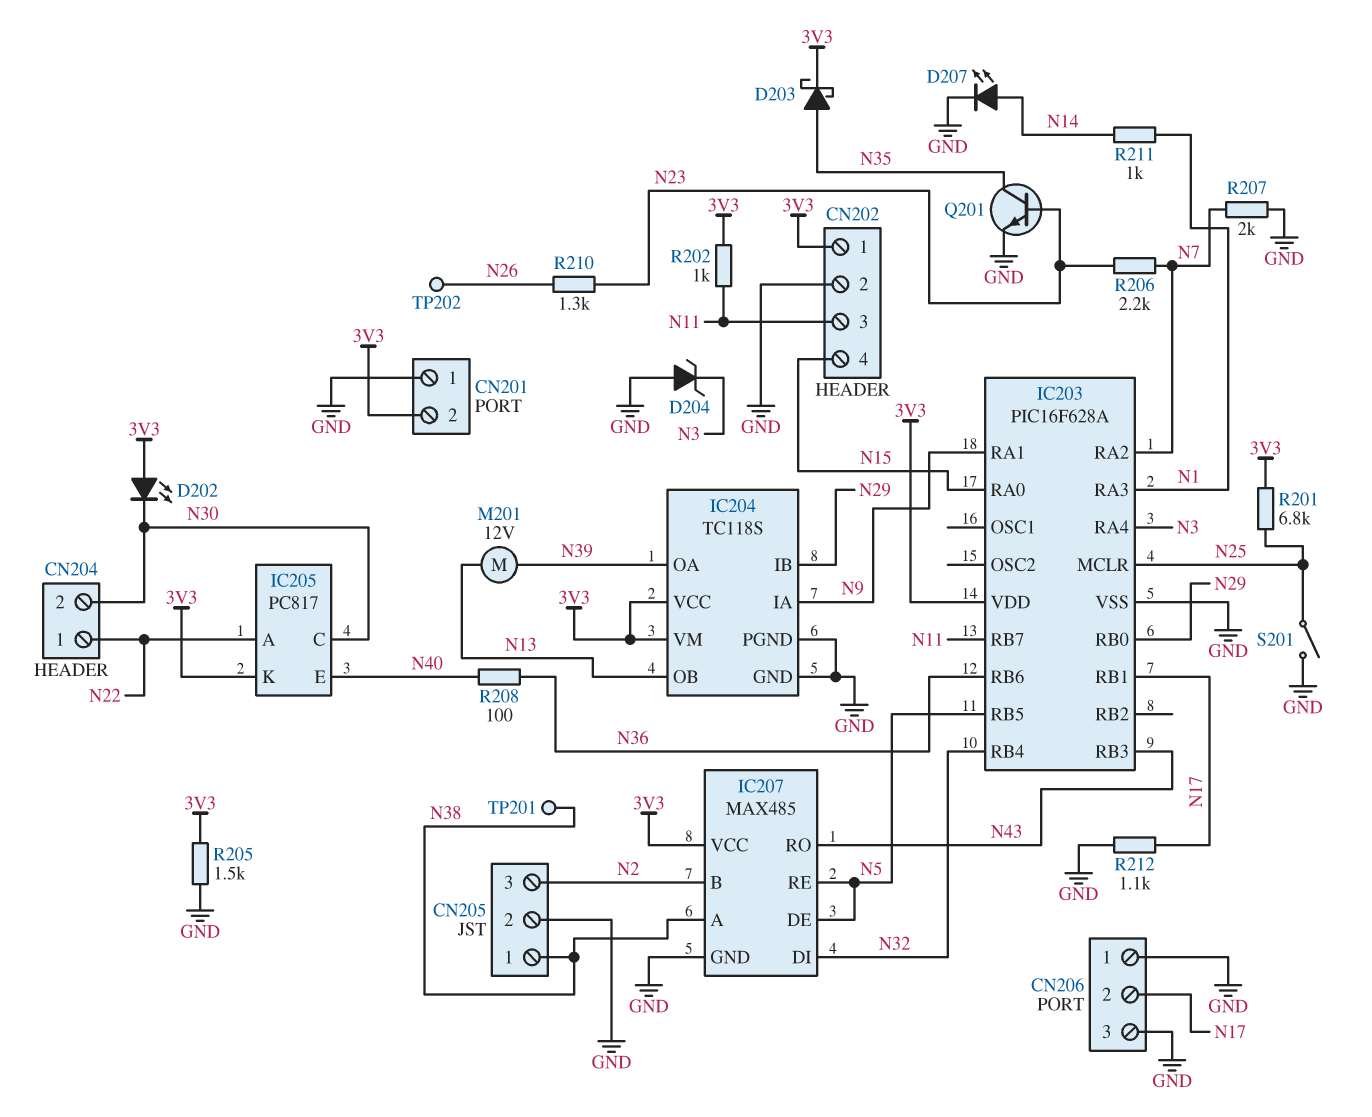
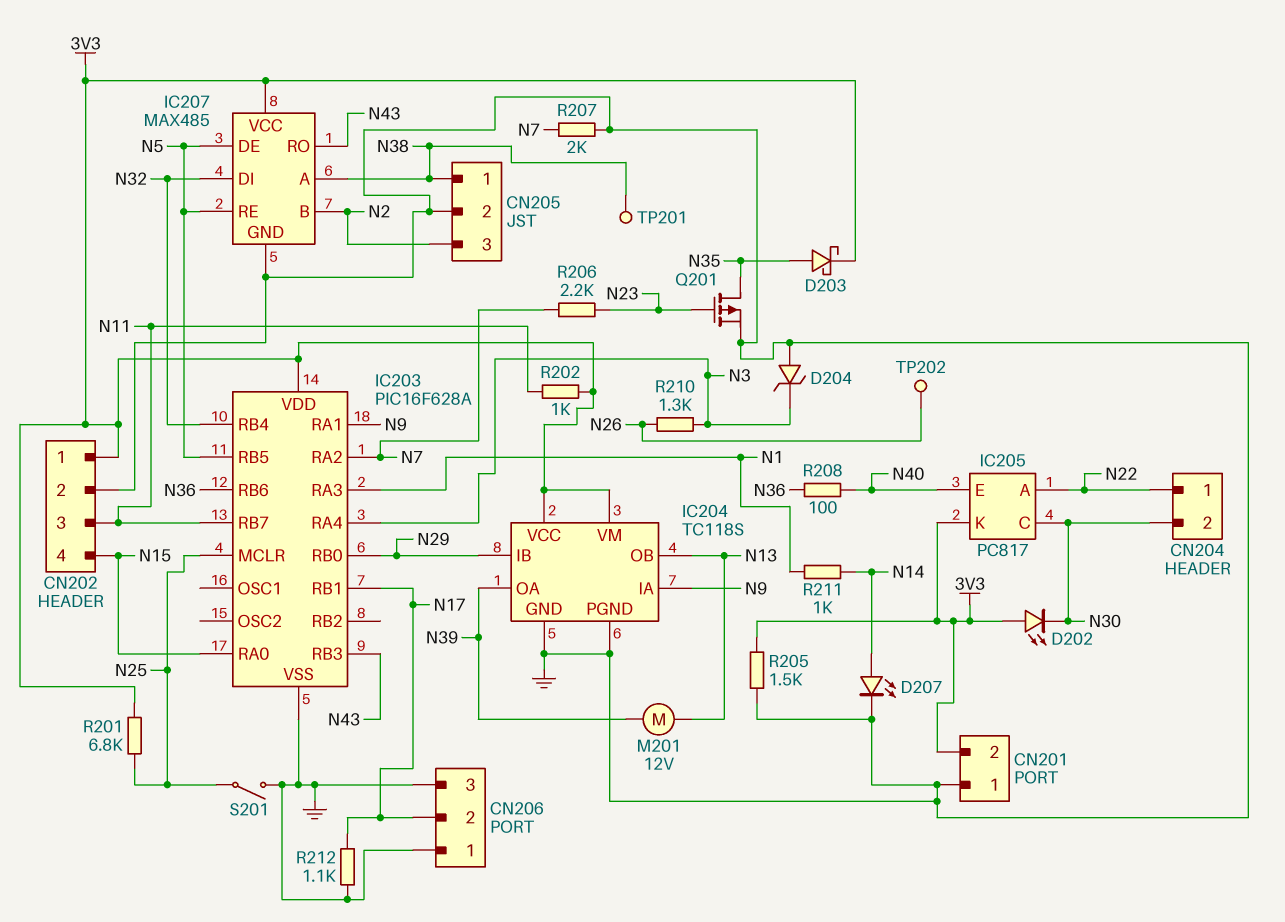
Q201: NPN (B N23, C N35, E GND) -> PMOS (G N23, D N35, S GND)
R210: 1.3k (N23, N26) -> 1.3k (N3, N26)

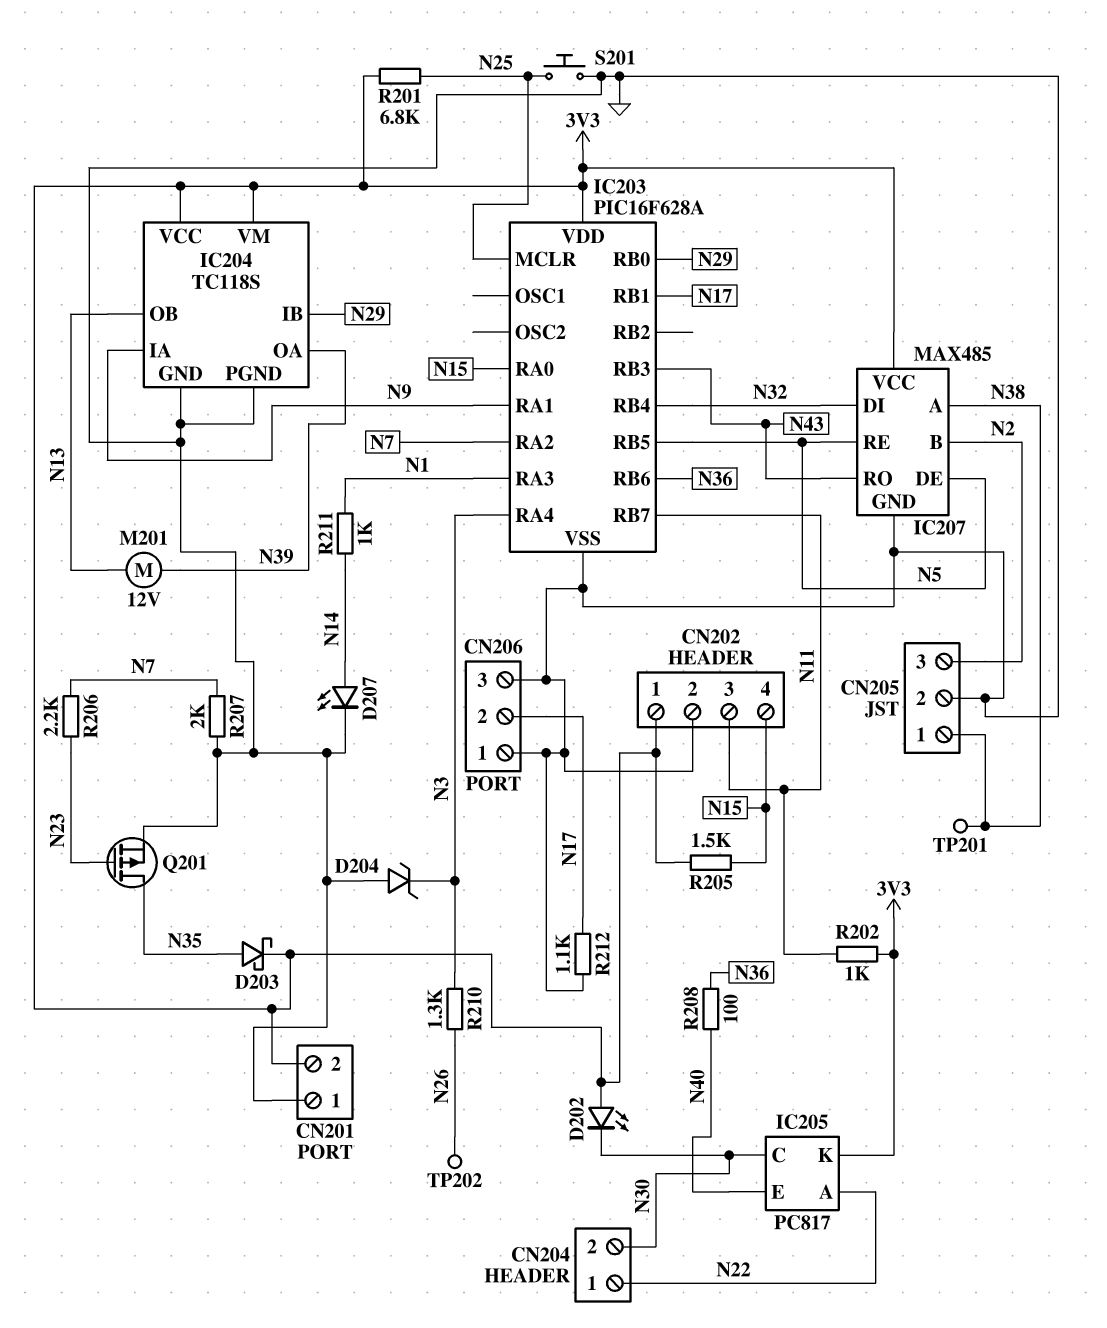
R205: 1.5k (3V3, GND) -> 1.5k (3V3, N15)
S201: switch (GND, N25) -> button (GND, N25)

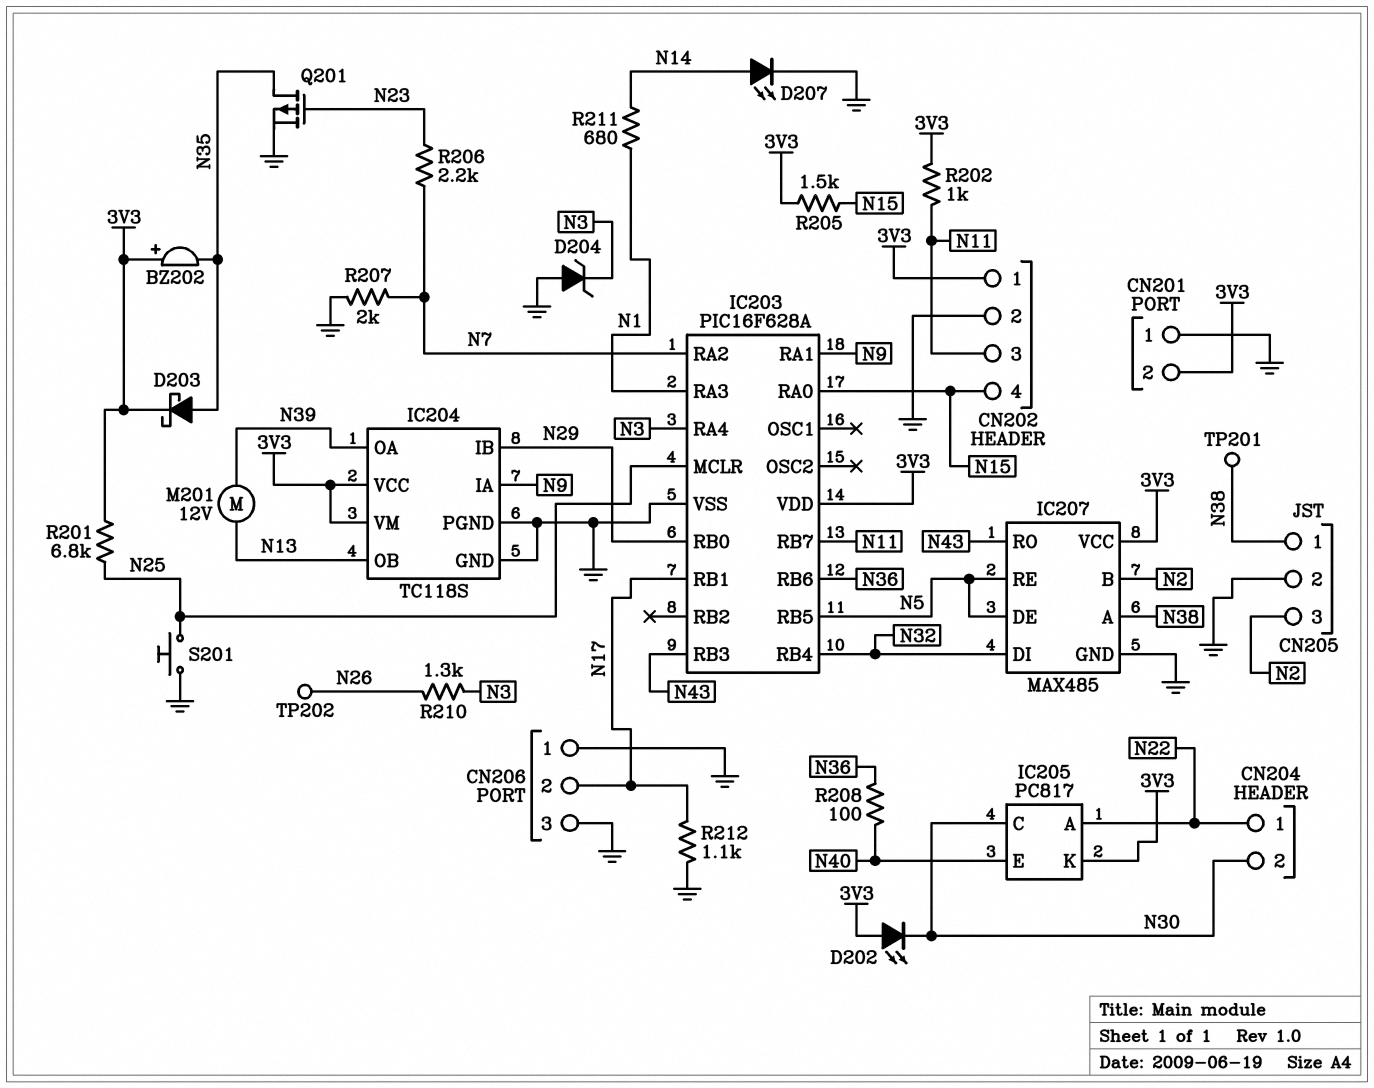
BZ202: none -> buzzer (plus 3V3, minus N35)
R211: 1k (N1, N14) -> 680 (N1, N14)

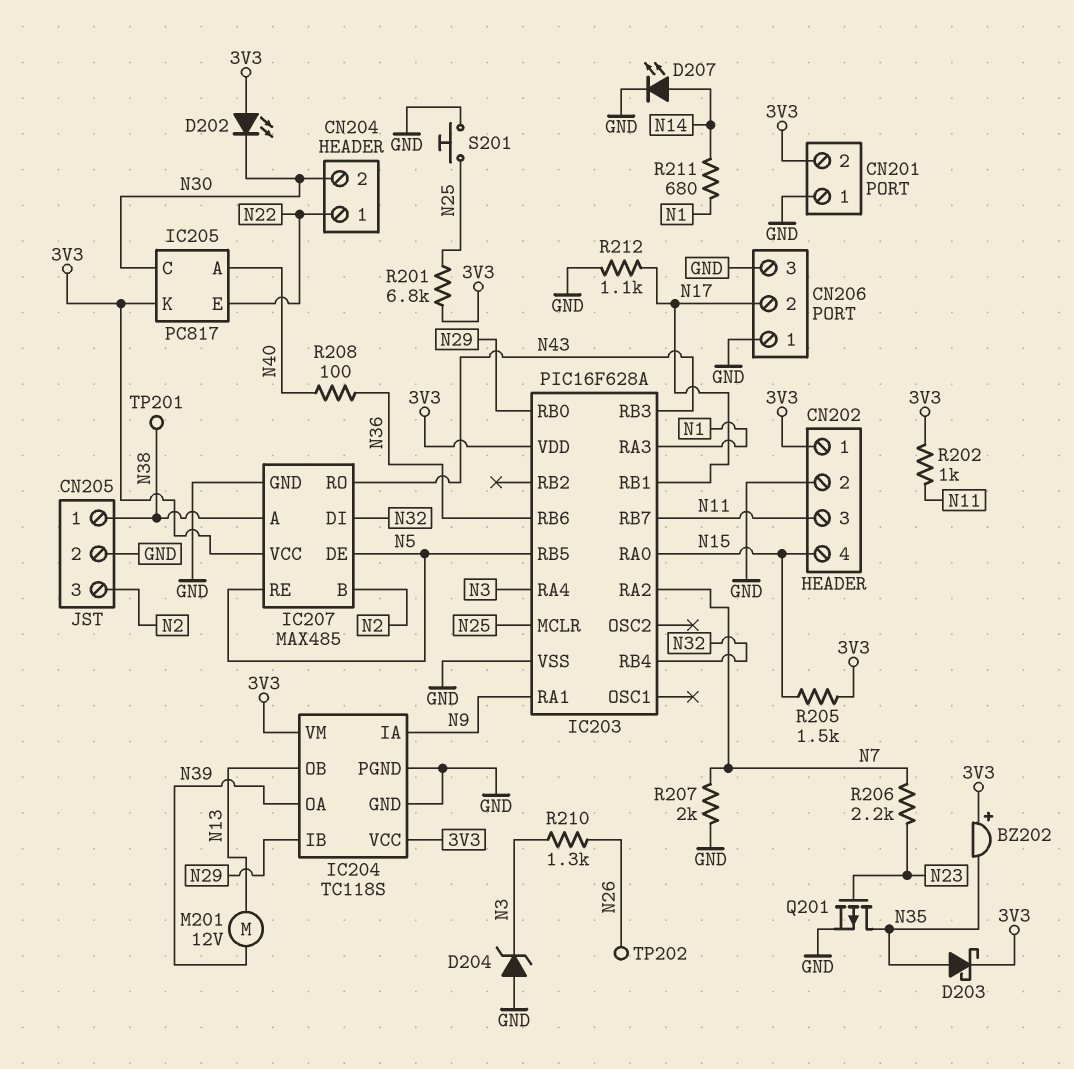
IC205 pin A: N22 -> N40
IC205 pin E: N40 -> N22

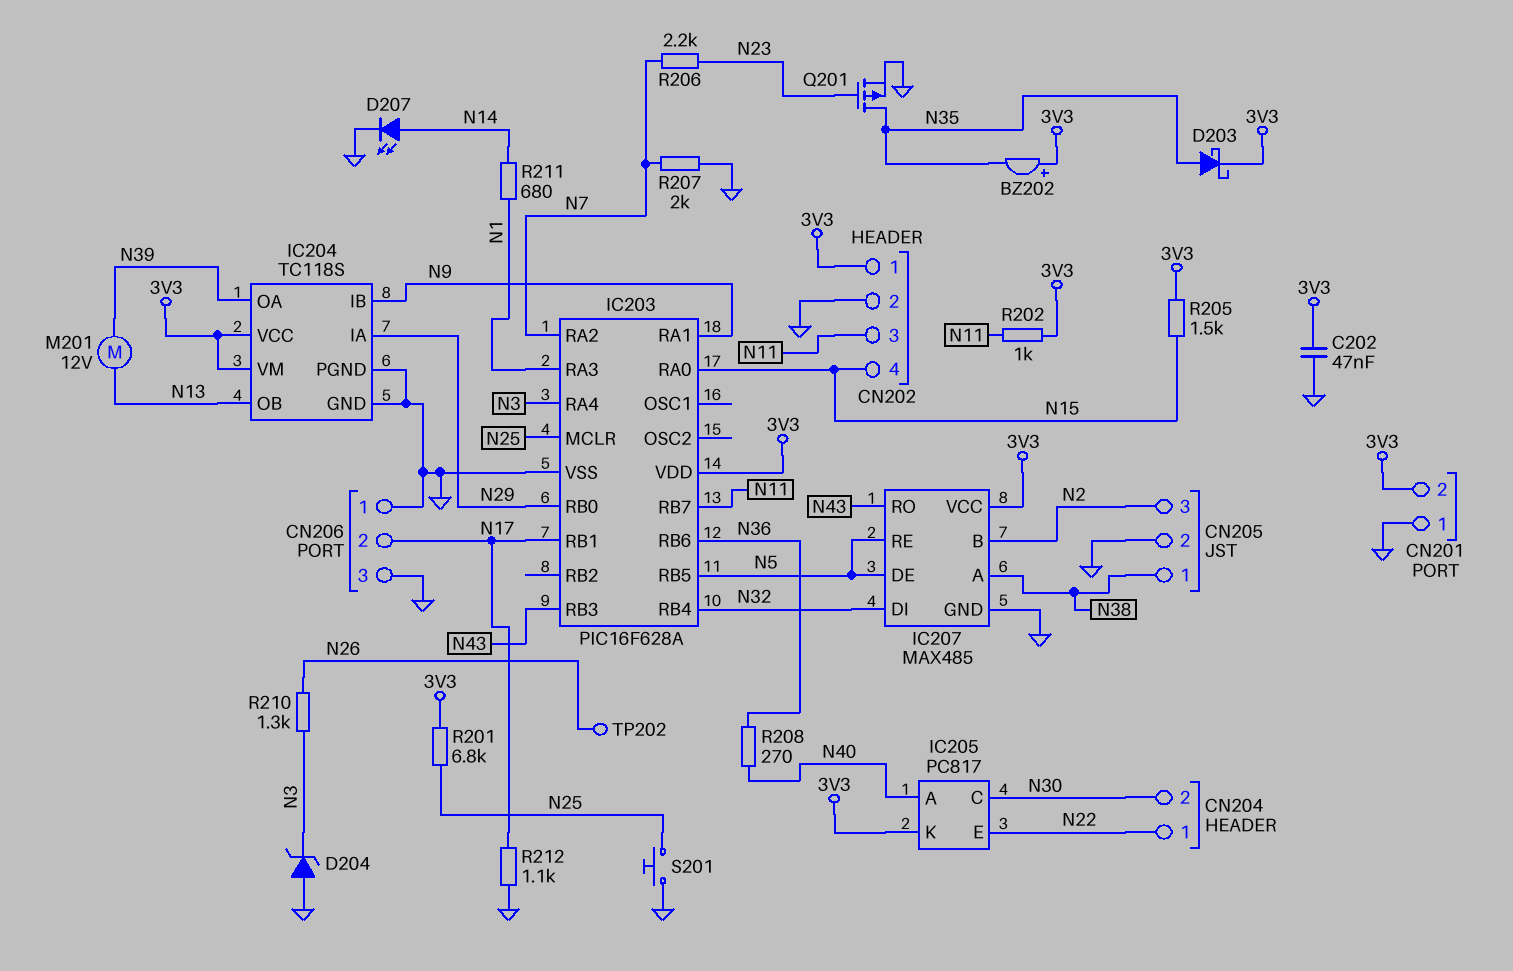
C202: none -> 47nF (3V3, GND)
D202: LED (A 3V3, K N30) -> none
IC204 pin IA: N9 -> N29
IC204 pin IB: N29 -> N9
R208: 100 (N36, N40) -> 270 (N36, N40)
TP201: test point (N38) -> none

